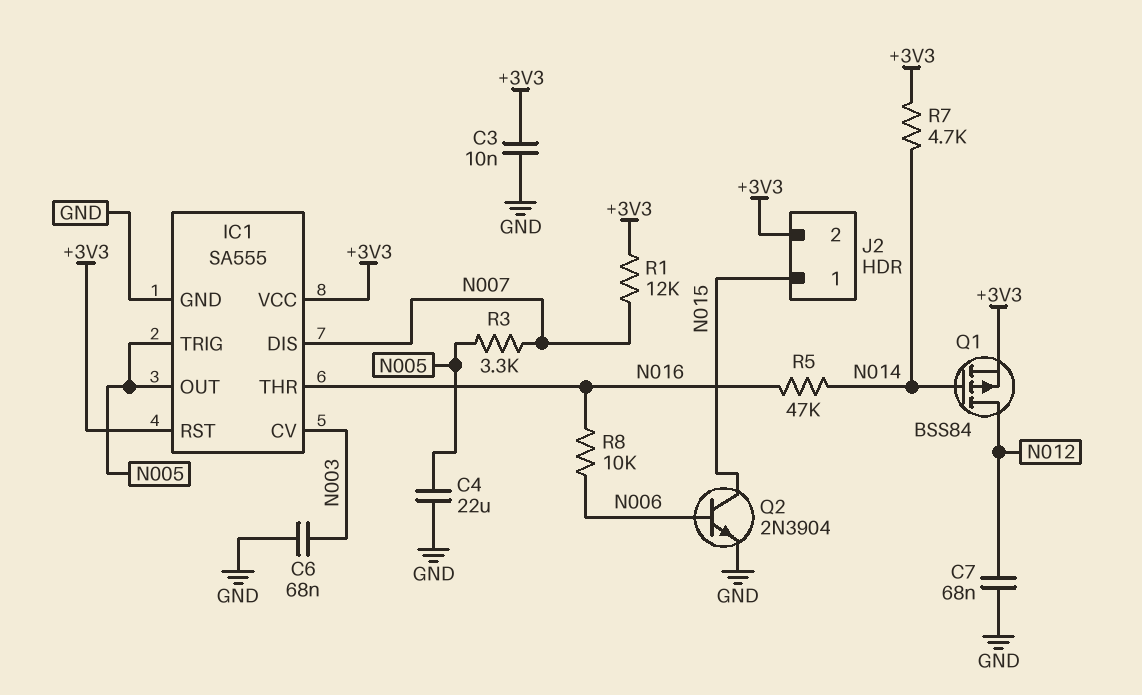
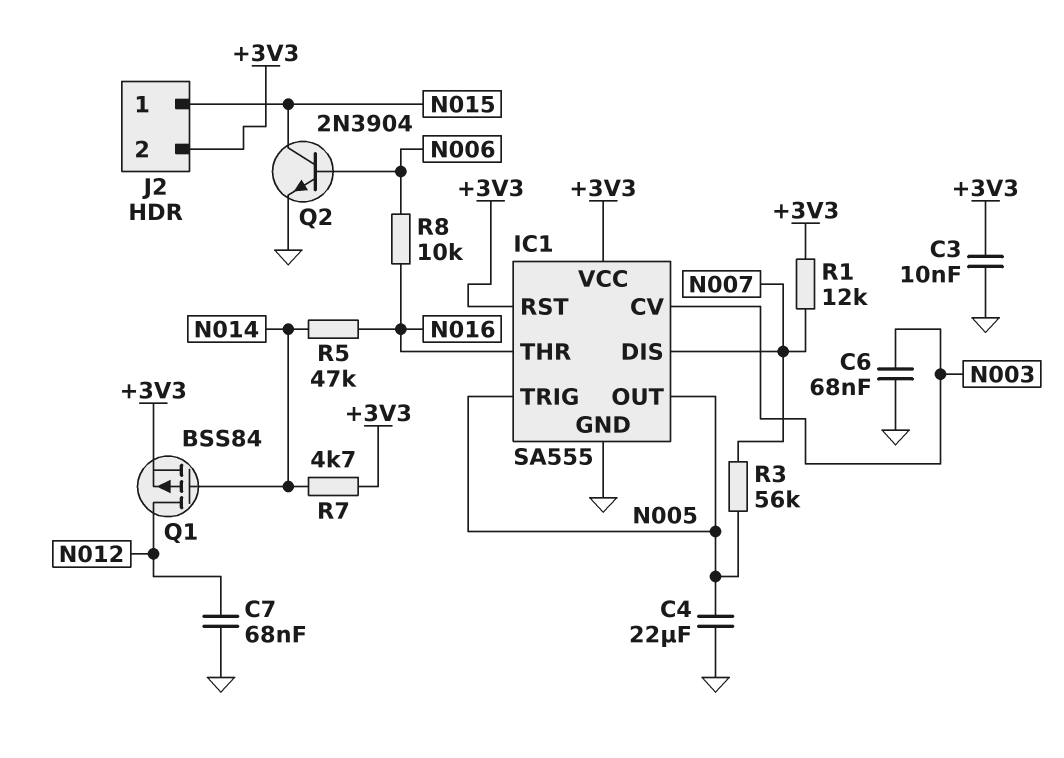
R3: 3.3k (N005, N007) -> 56k (N005, N007)

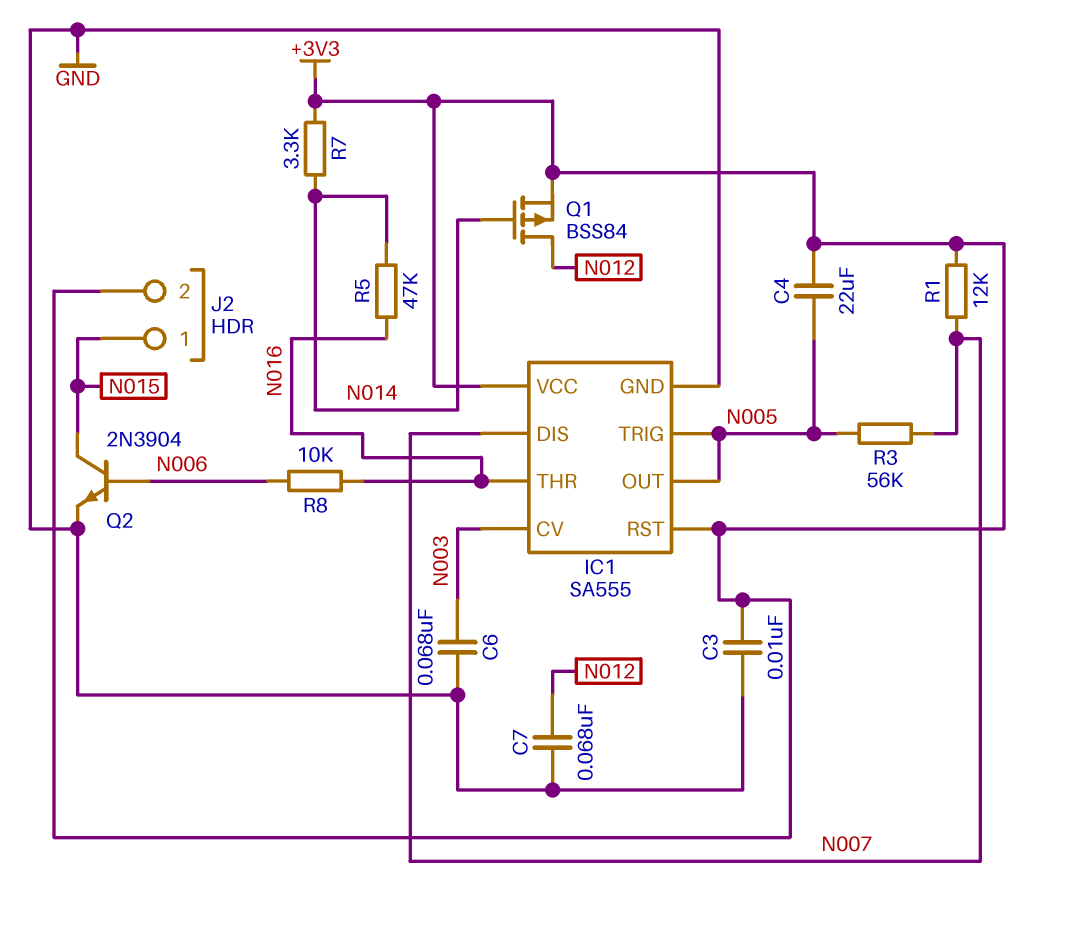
C4: 22uF (GND, N005) -> 22uF (+3V3, N005)
R7: 4.7k (+3V3, N014) -> 3.3k (+3V3, N014)

